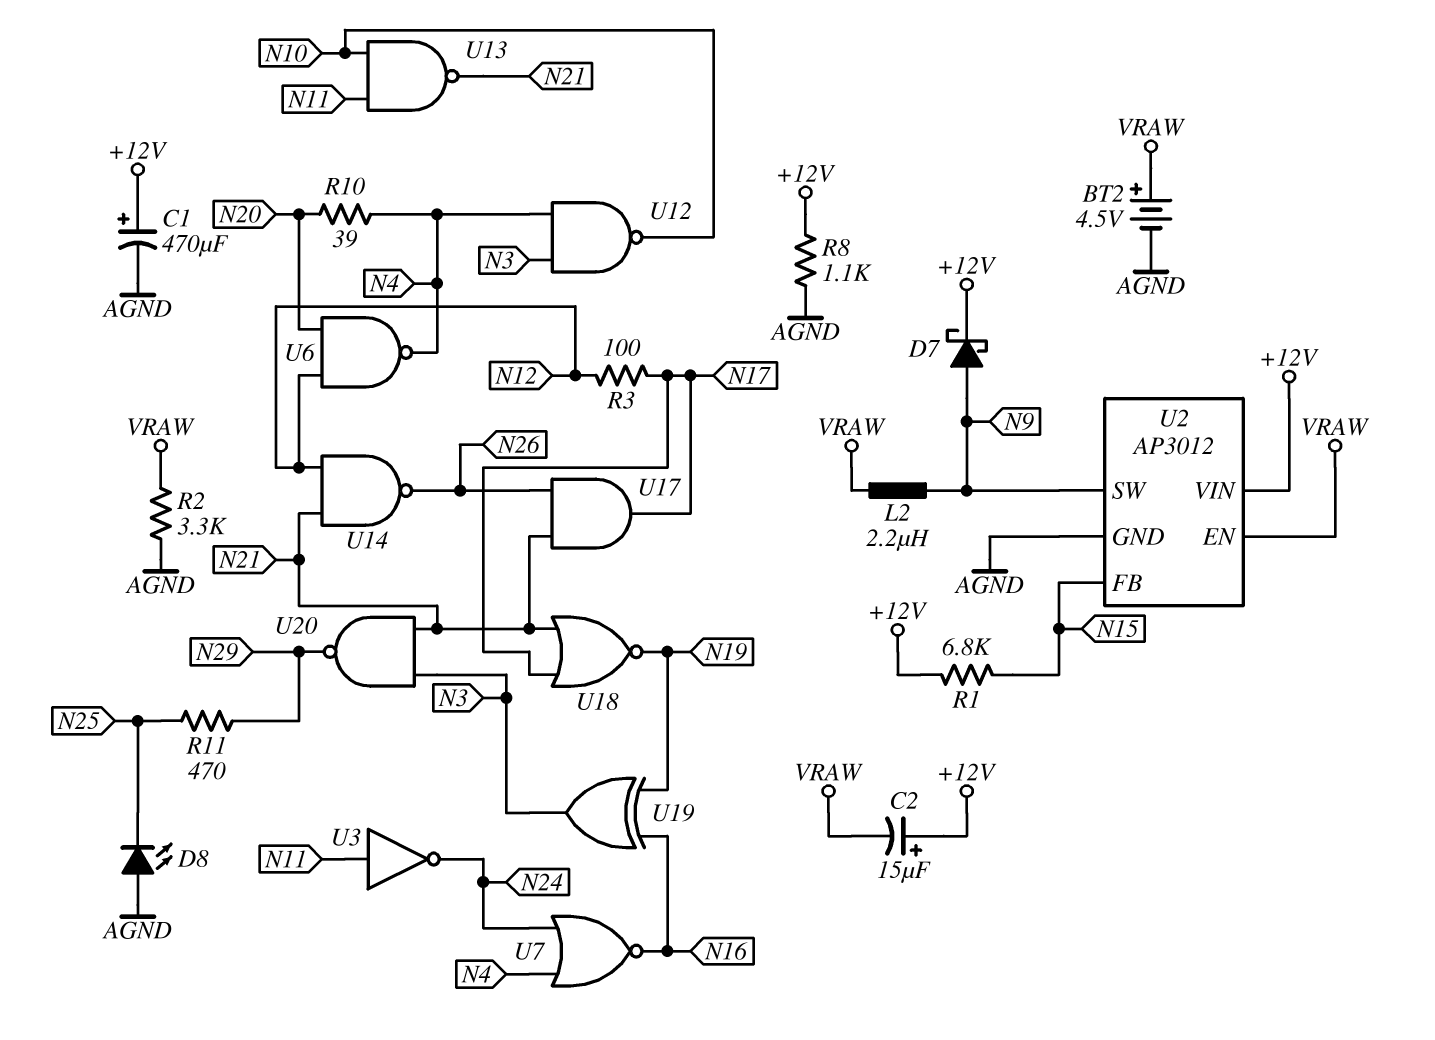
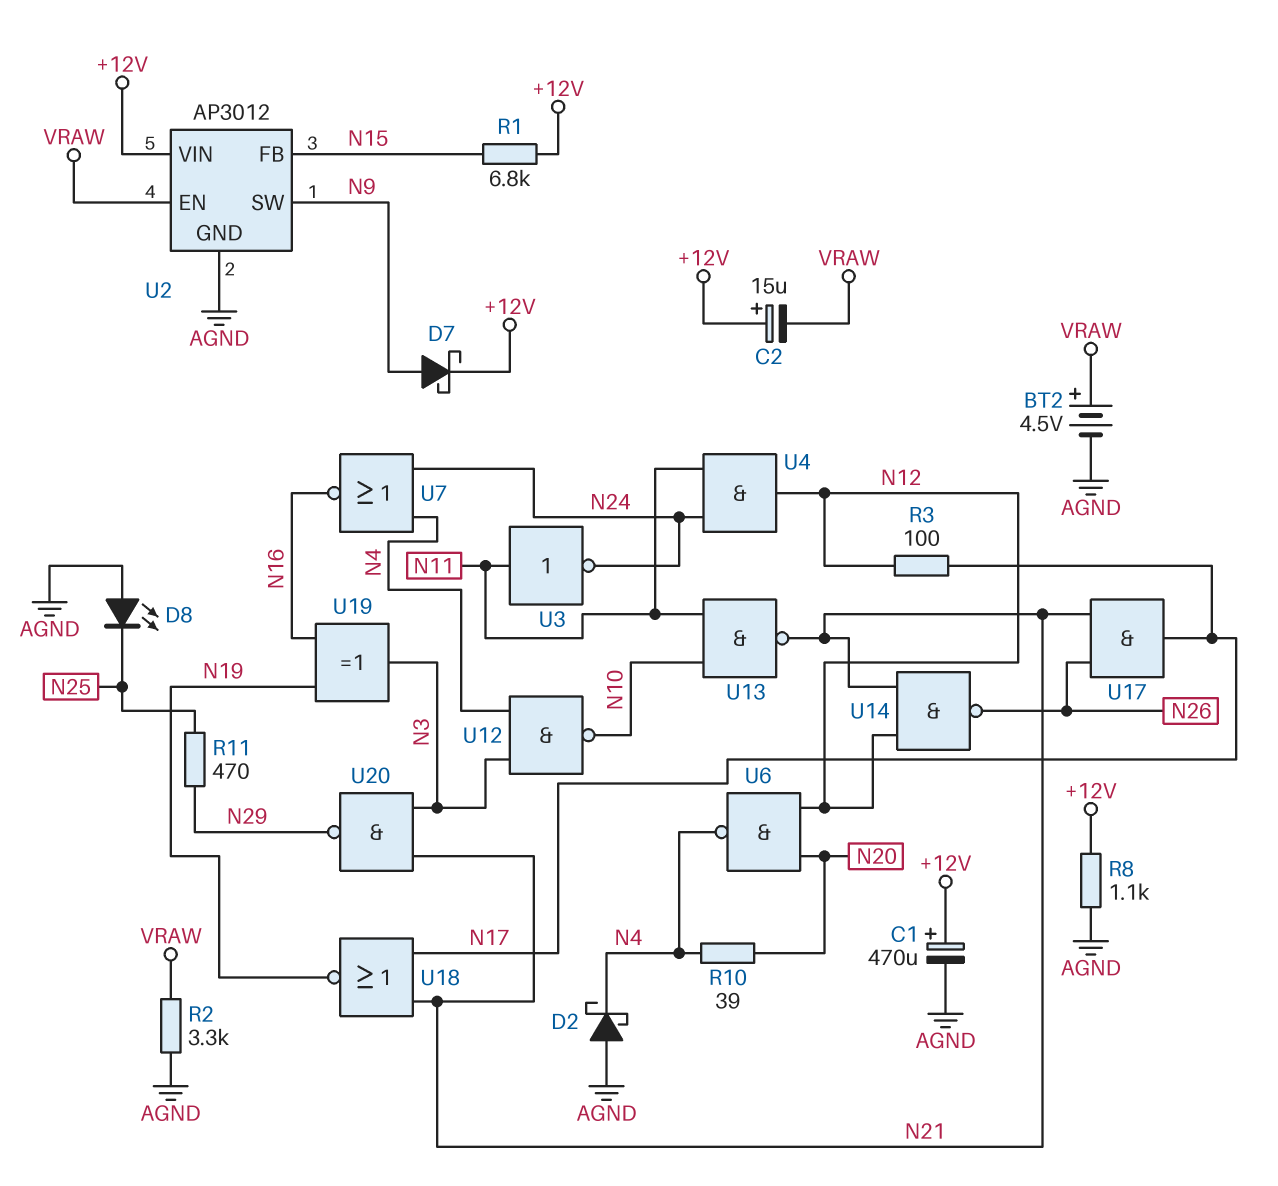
D2: none -> schottky (A AGND, K N4)
L2: 2.2uH (N9, VRAW) -> none
U4: none -> AND (in N11, in N24, out N12)

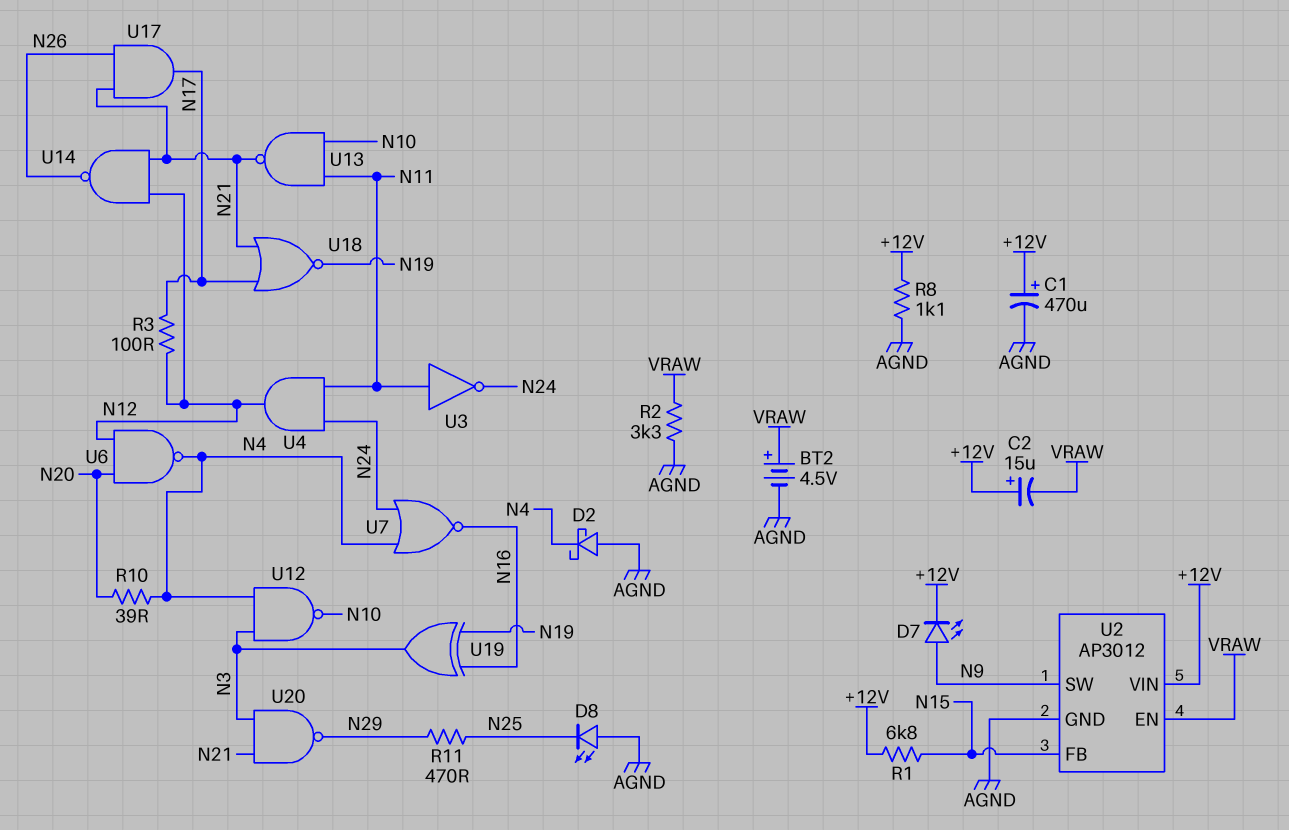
D7: schottky (A N9, K +12V) -> LED (A N9, K +12V)

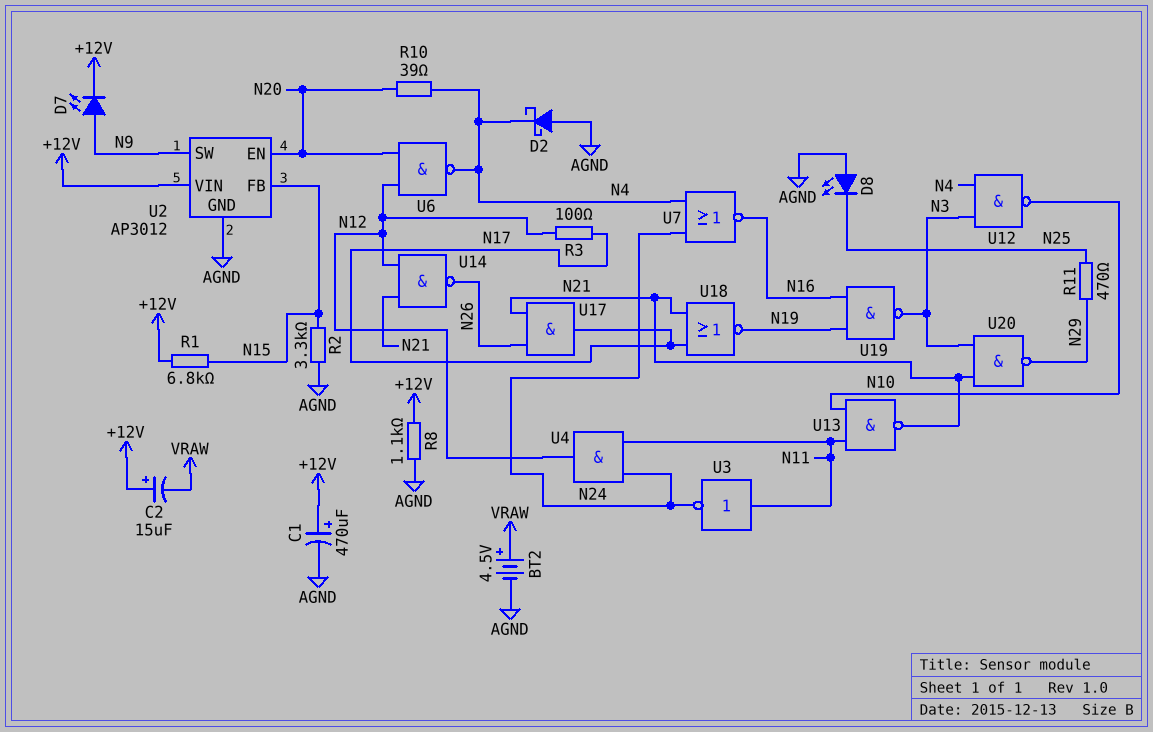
R2: 3.3k (AGND, VRAW) -> 3.3k (AGND, N15)
U2 pin EN: VRAW -> N20
U19: XOR (in N16, in N19, out N3) -> NAND (in N16, in N19, out N3)

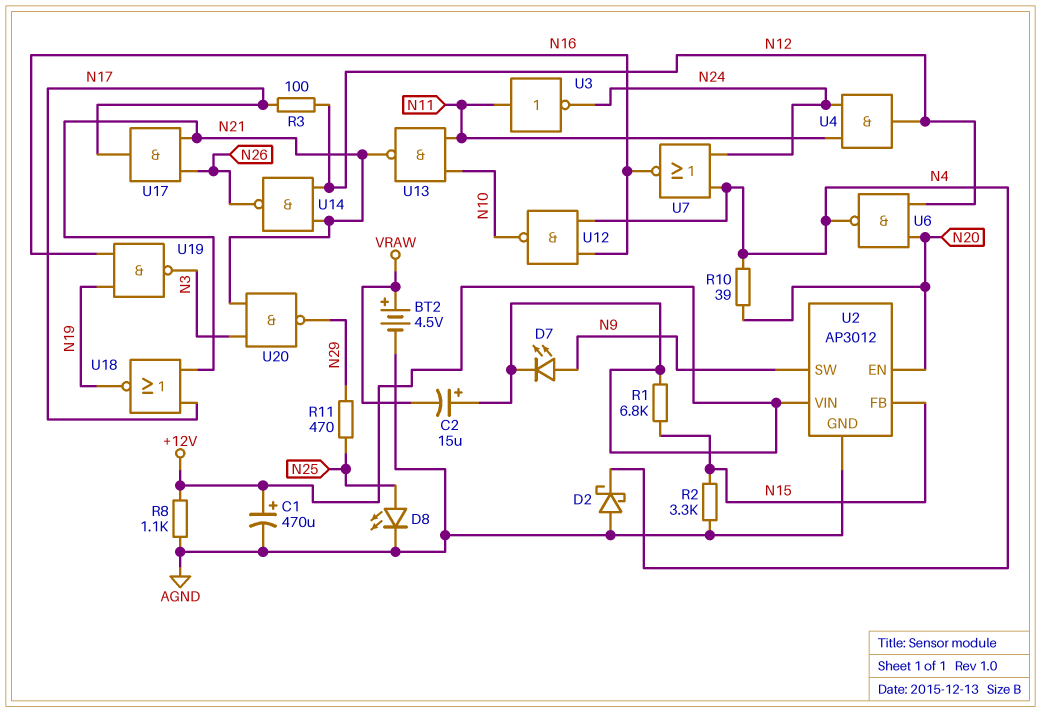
D8: LED (A AGND, K N25) -> LED (A N25, K AGND)
U12: NAND (in N3, in N4, out N10) -> NAND (in N4, in N16, out N10)

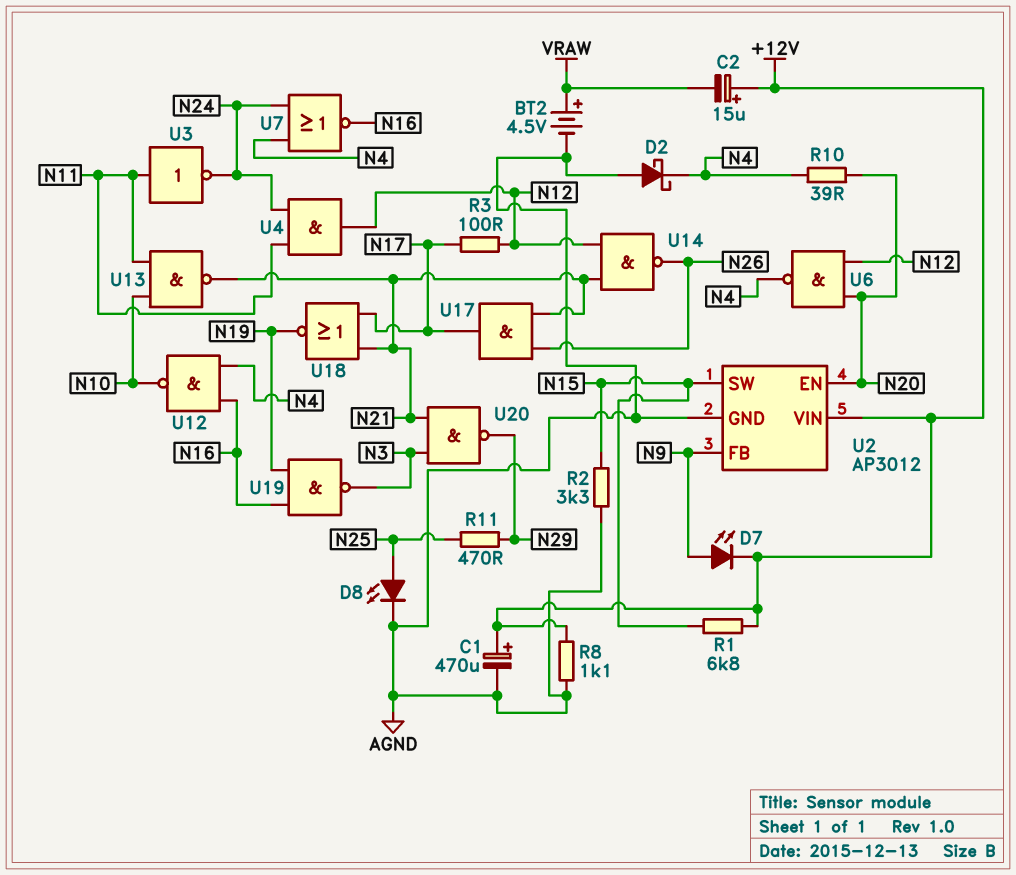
U2 pin FB: N15 -> N9
U2 pin SW: N9 -> N15

